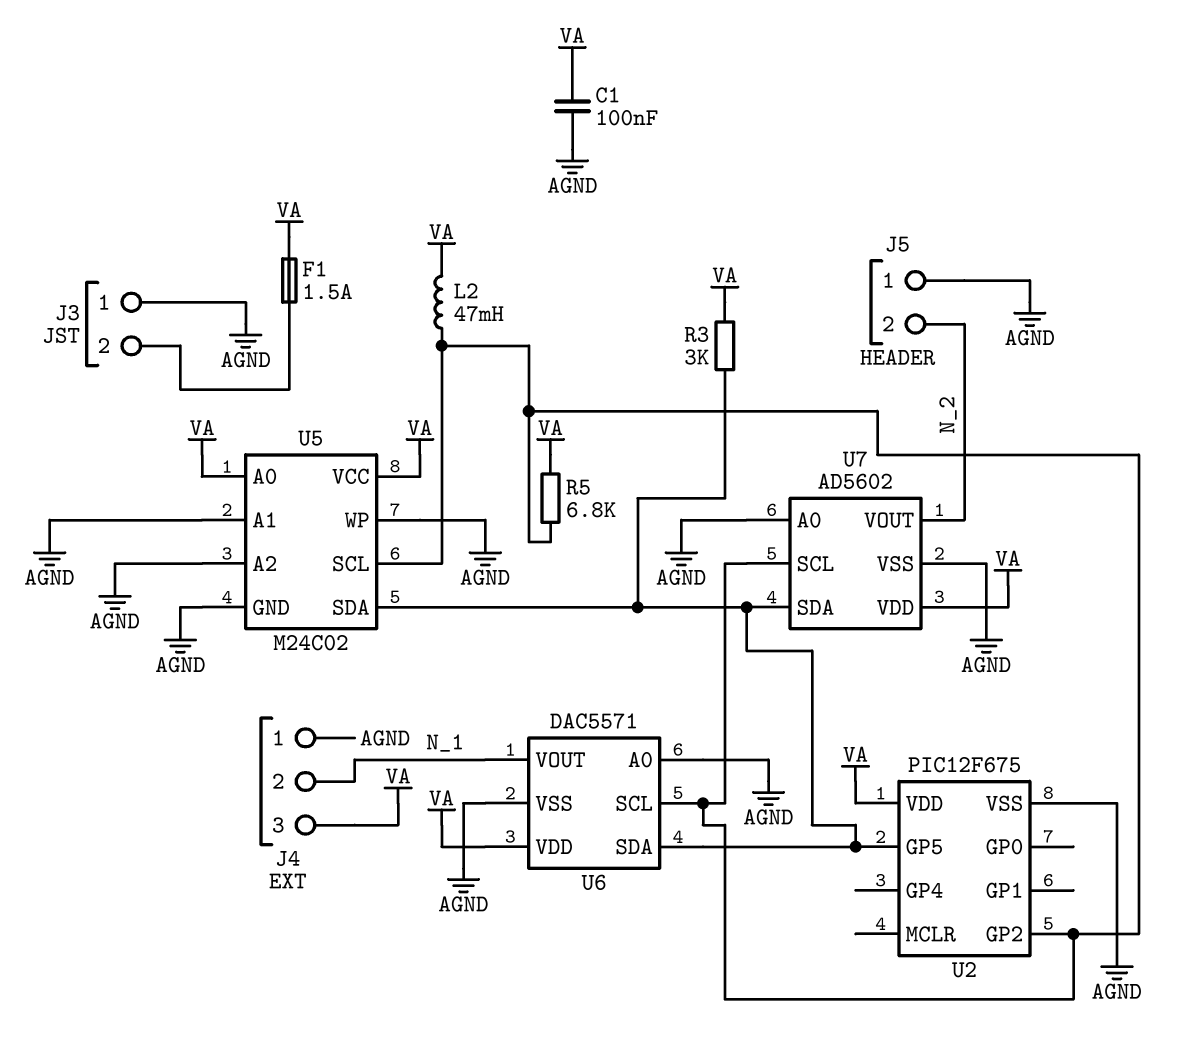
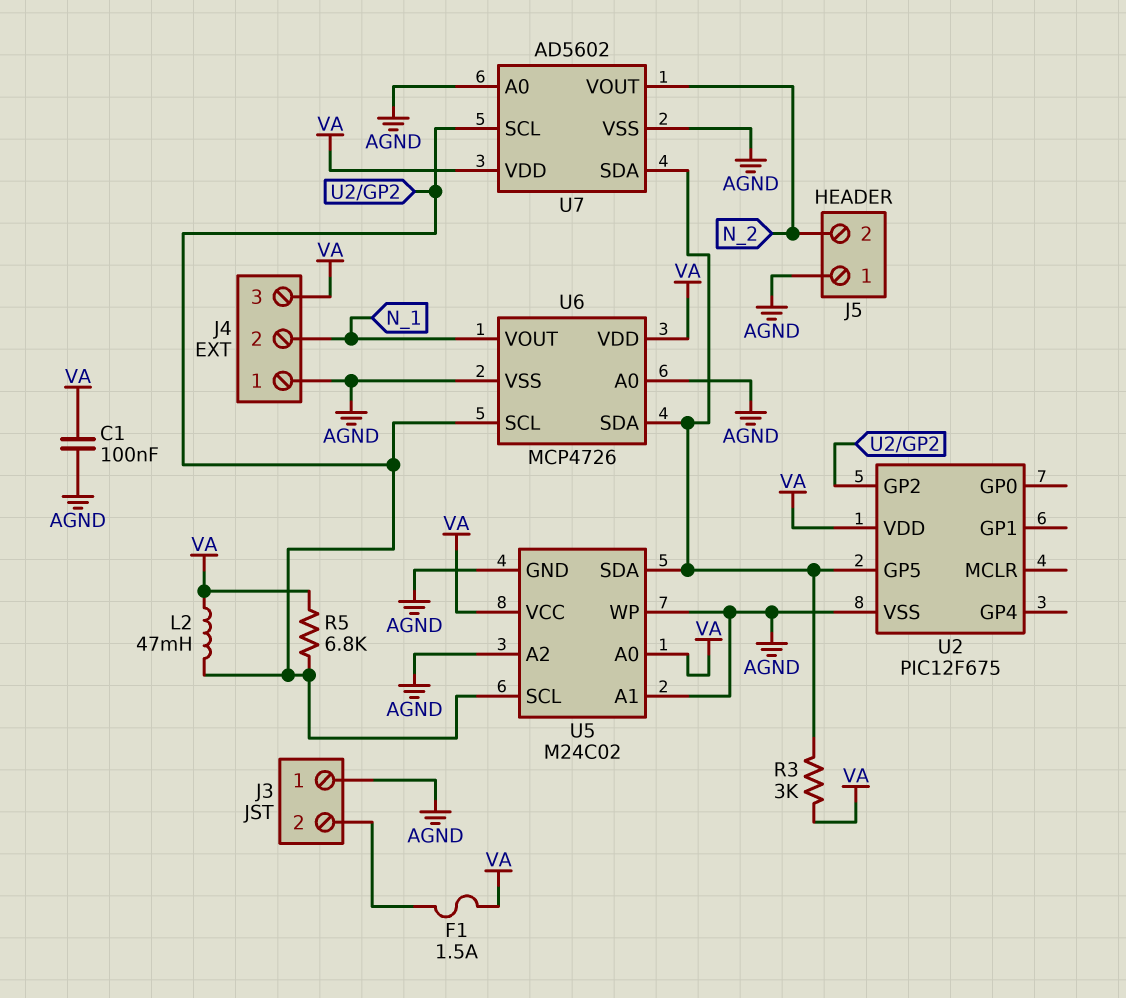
U6: DAC5571 -> MCP4726

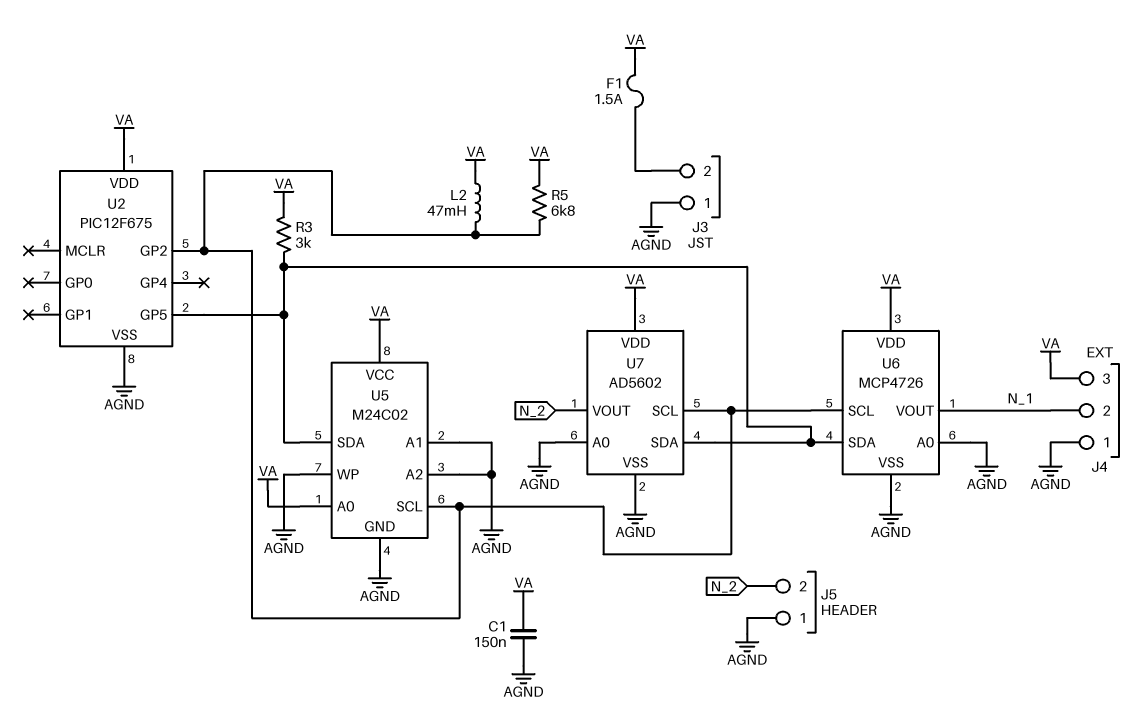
C1: 100nF (AGND, VA) -> 150nF (AGND, VA)

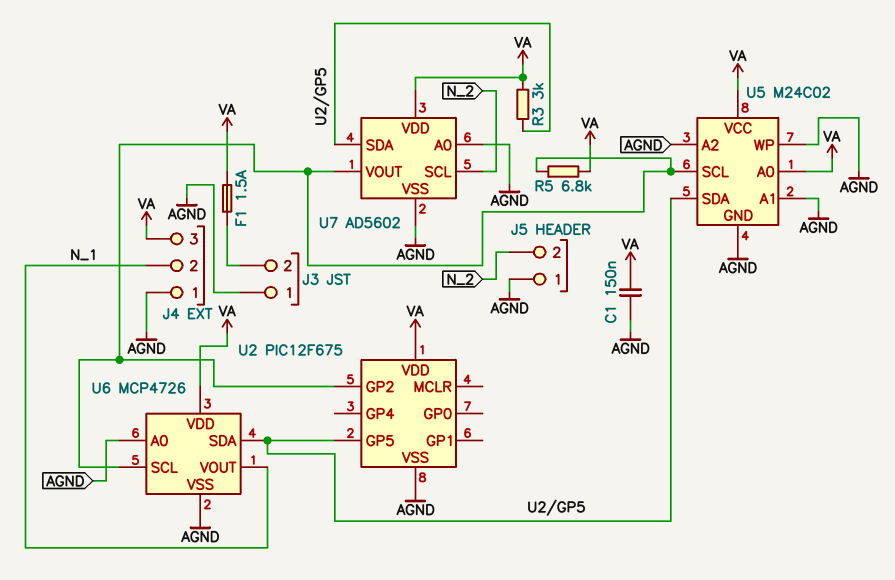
L2: 47mH (U2/GP2, VA) -> none
U7 pin SCL: U2/GP2 -> N_2
U7 pin VOUT: N_2 -> U2/GP2

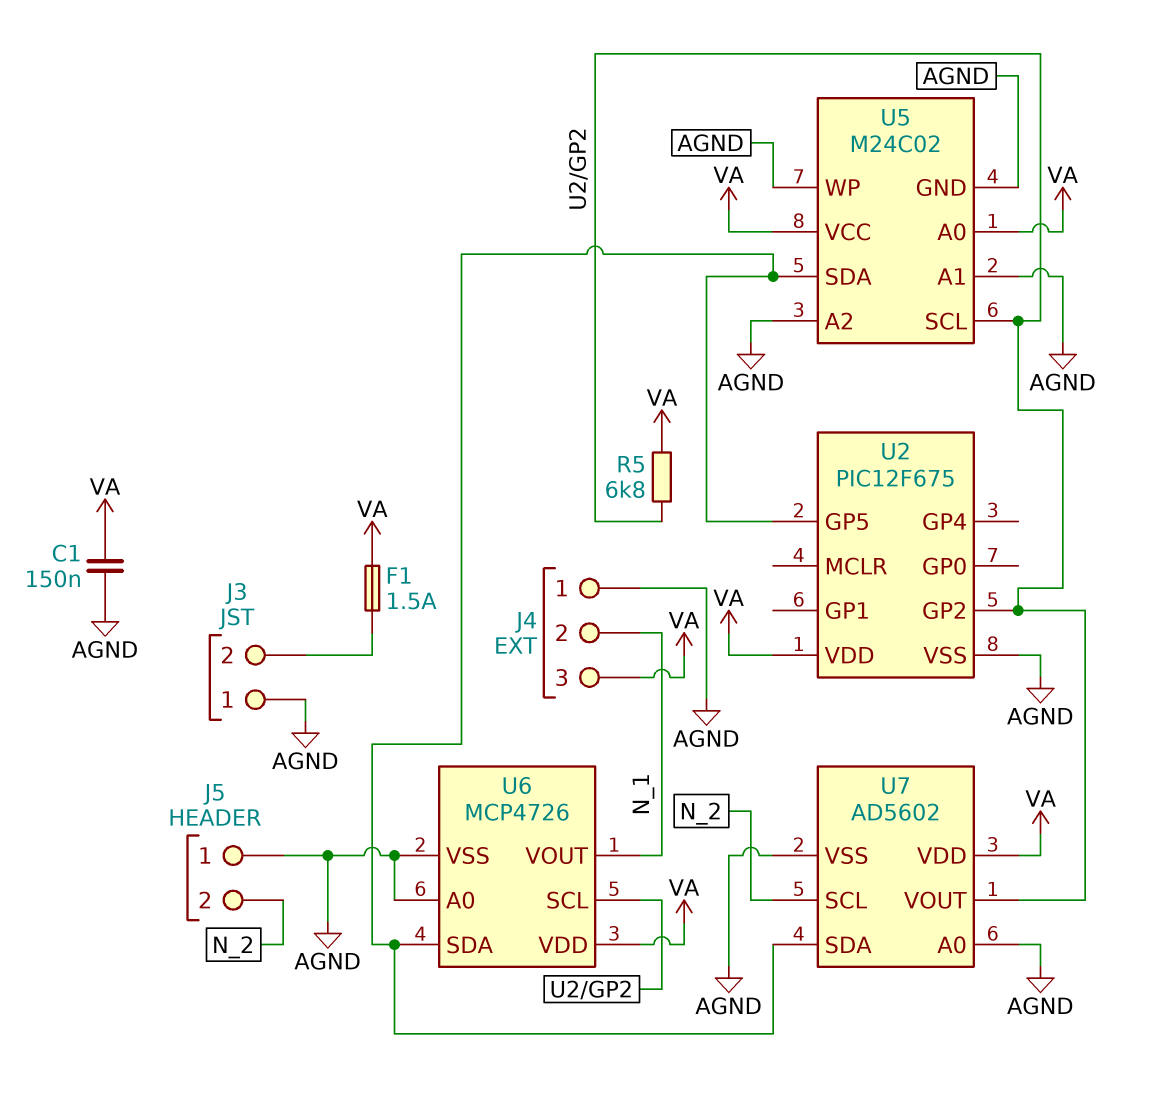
R3: 3k (U2/GP5, VA) -> none

